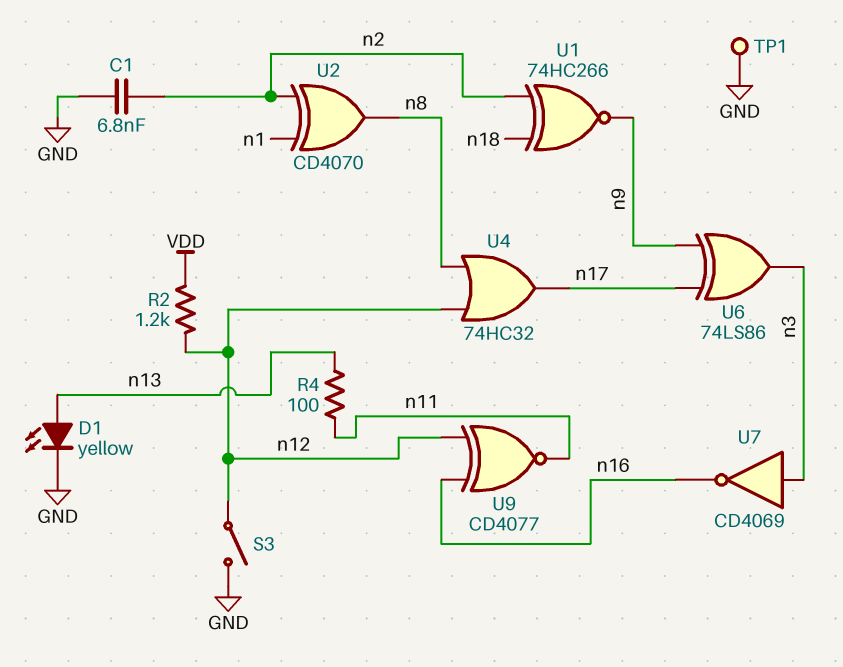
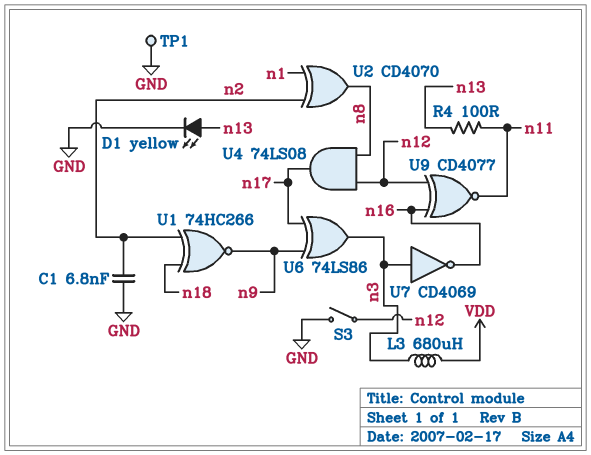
L3: none -> 680uH (VDD, n3)
R2: 1.2k (VDD, n12) -> none
U4: OR 74HC32 (in n8, in n12, out n17) -> AND 74LS08 (in n8, in n12, out n17)

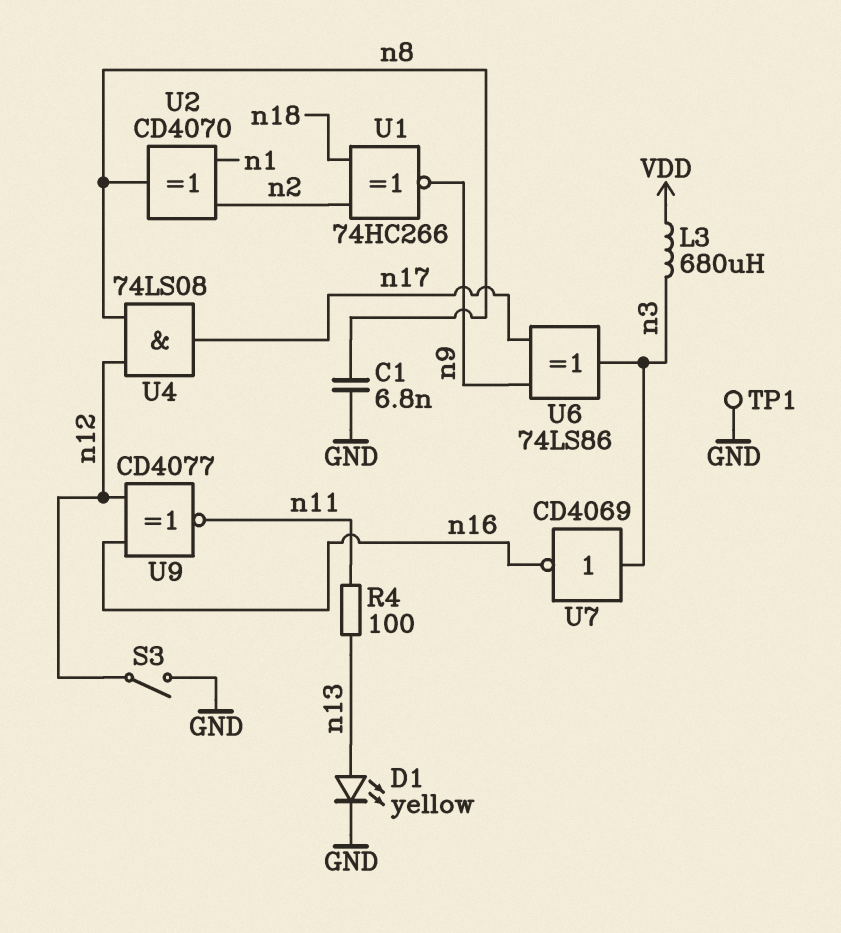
C1: 6.8nF (GND, n2) -> 6.8nF (GND, n8)

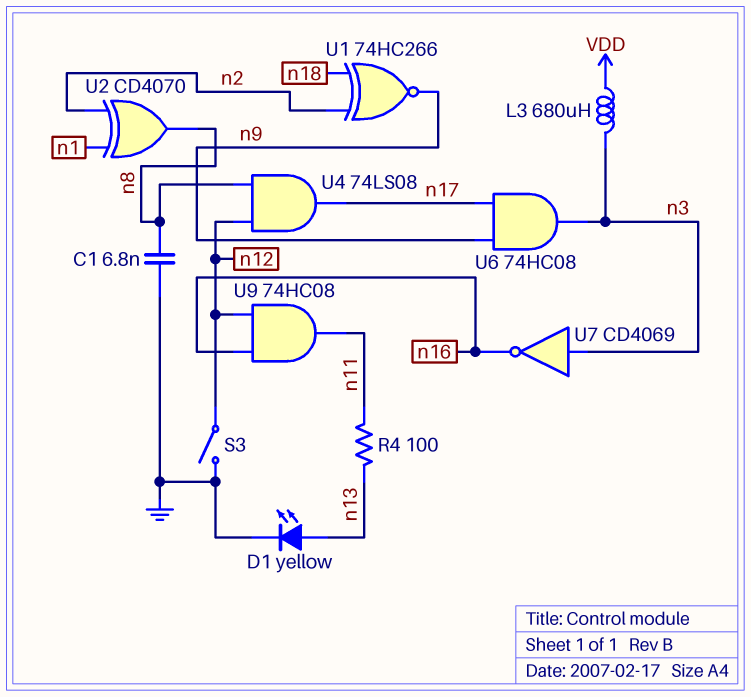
TP1: test point (GND) -> none
U6: XOR 74LS86 (in n9, in n17, out n3) -> AND 74HC08 (in n9, in n17, out n3)
U9: XNOR CD4077 (in n12, in n16, out n11) -> AND 74HC08 (in n12, in n16, out n11)

